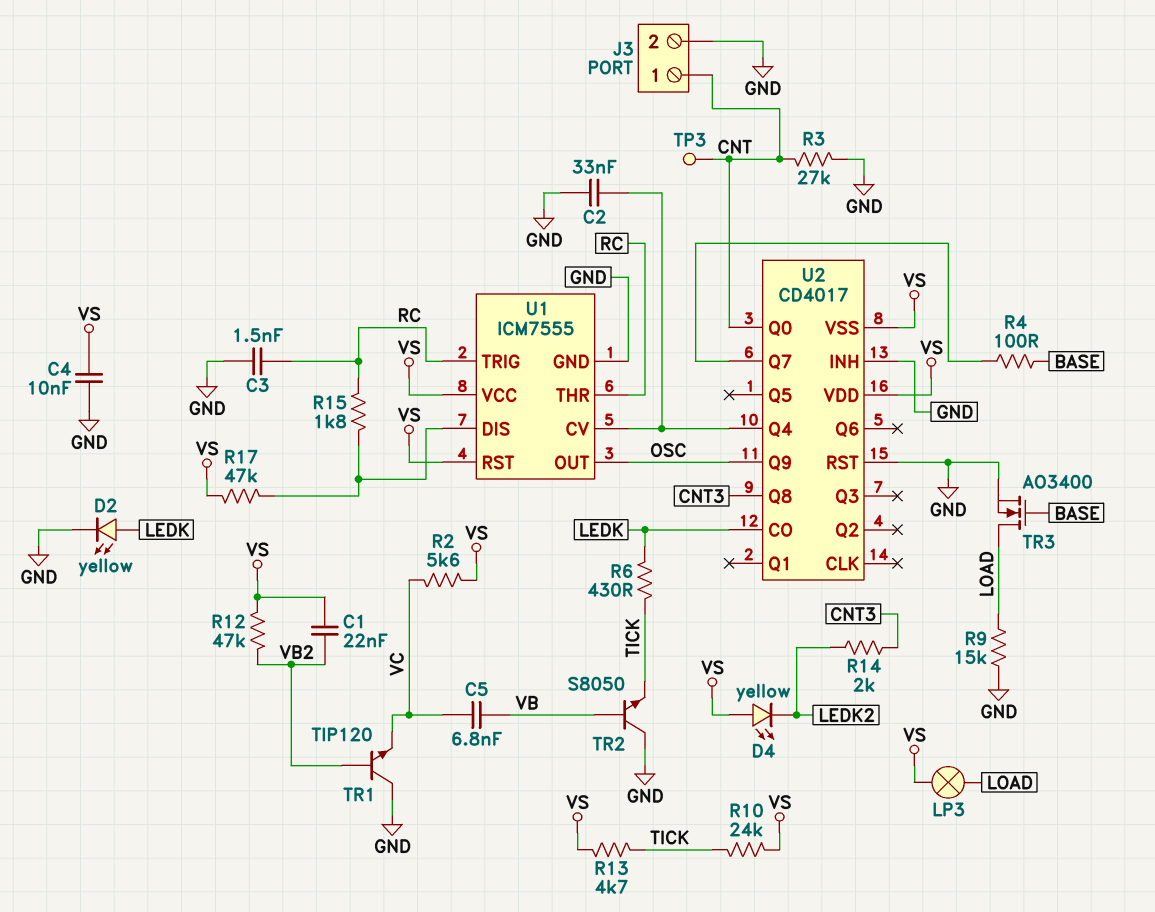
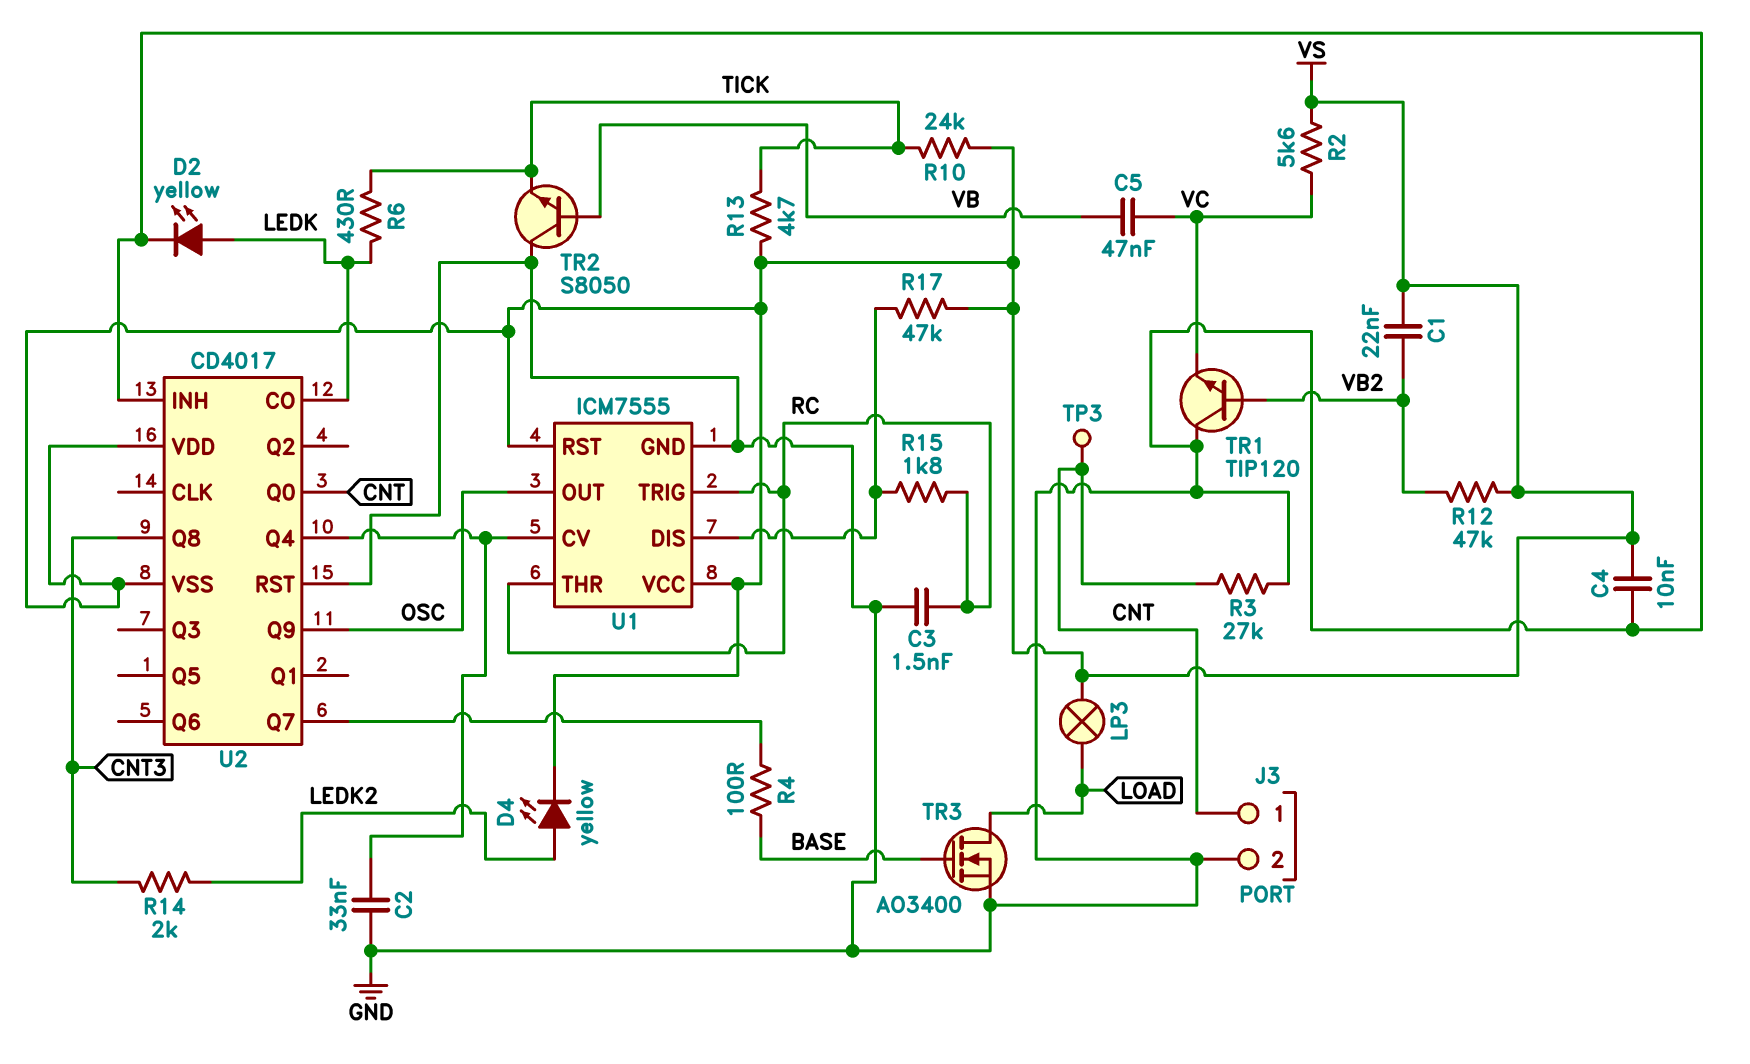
C5: 6.8nF (VB, VC) -> 47nF (VB, VC)
D4: LED yellow (A VS, K LEDK2) -> LED yellow (A LEDK2, K VS)
R9: 15k (GND, LOAD) -> none

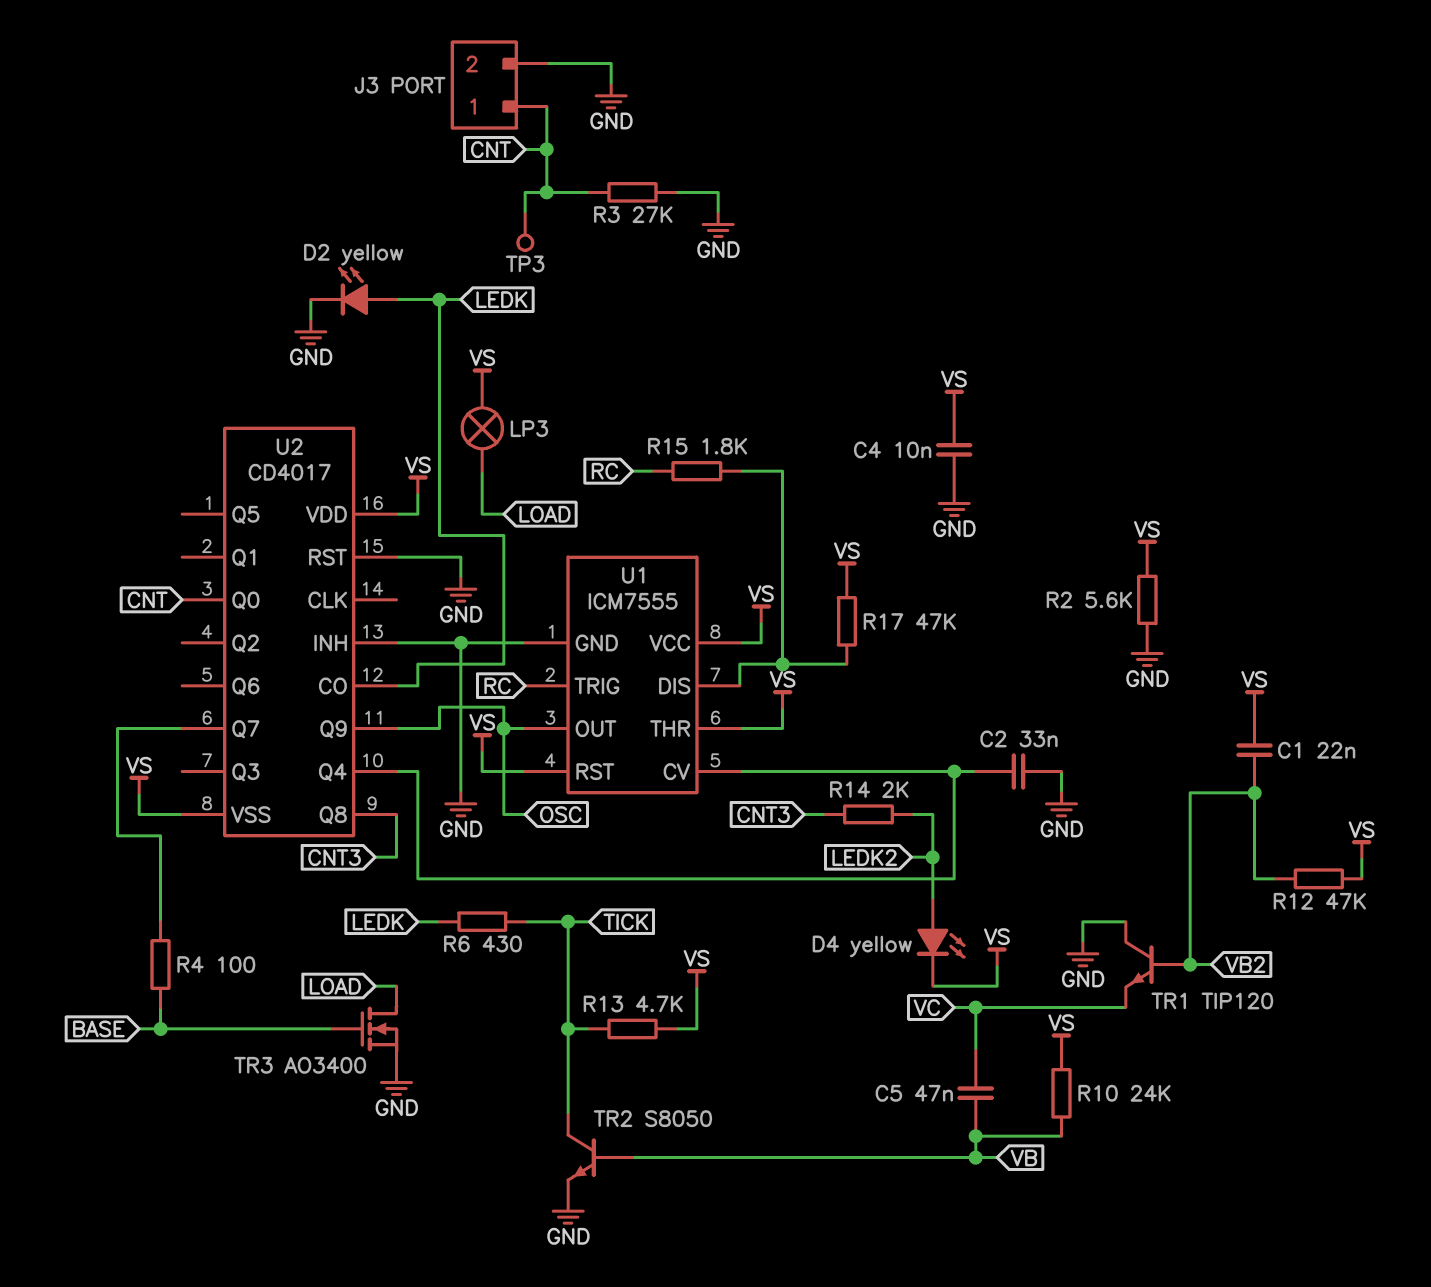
C3: 1.5nF (GND, RC) -> none
R2: 5.6k (VC, VS) -> 5.6k (GND, VS)
R10: 24k (TICK, VS) -> 24k (VB, VS)
TR2: NPN S8050 (B VB, C GND, E TICK) -> NPN S8050 (B VB, C TICK, E GND)
U1 pin THR: RC -> VS

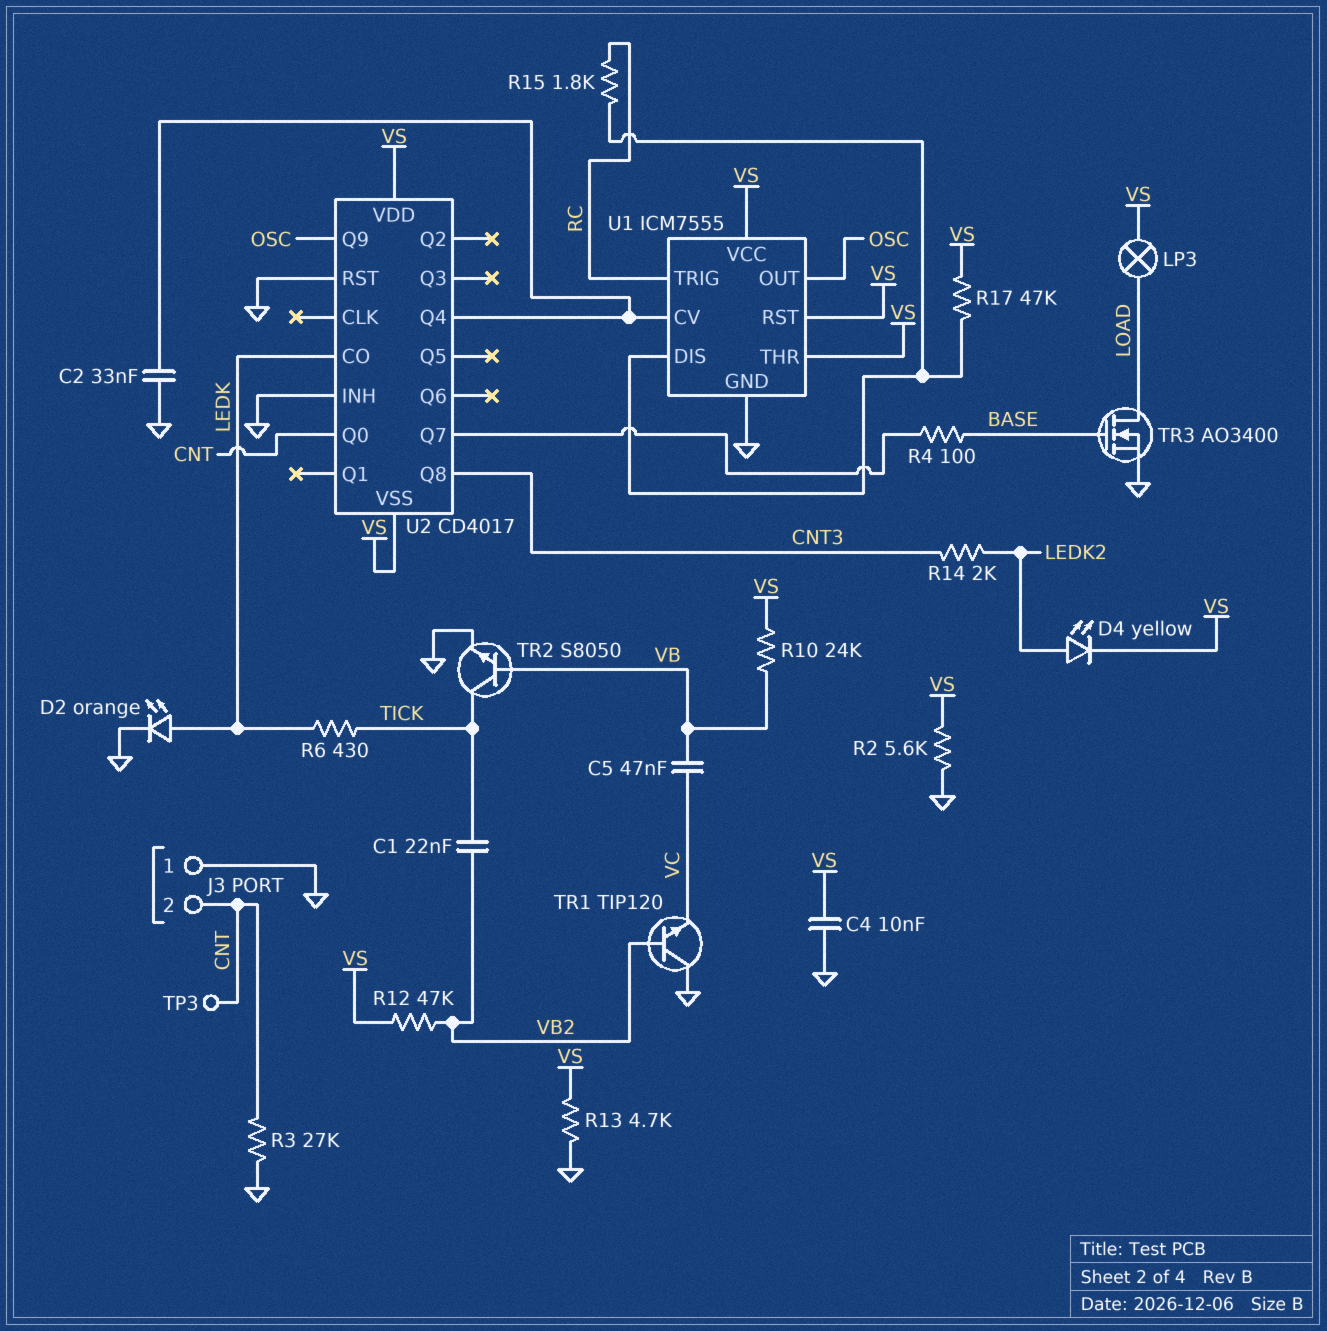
C1: 22nF (VB2, VS) -> 22nF (TICK, VB2)
D2: LED yellow (A LEDK, K GND) -> LED orange (A LEDK, K GND)
J3 pin 1: CNT -> GND
J3 pin 2: GND -> CNT
R13: 4.7k (TICK, VS) -> 4.7k (GND, VS)

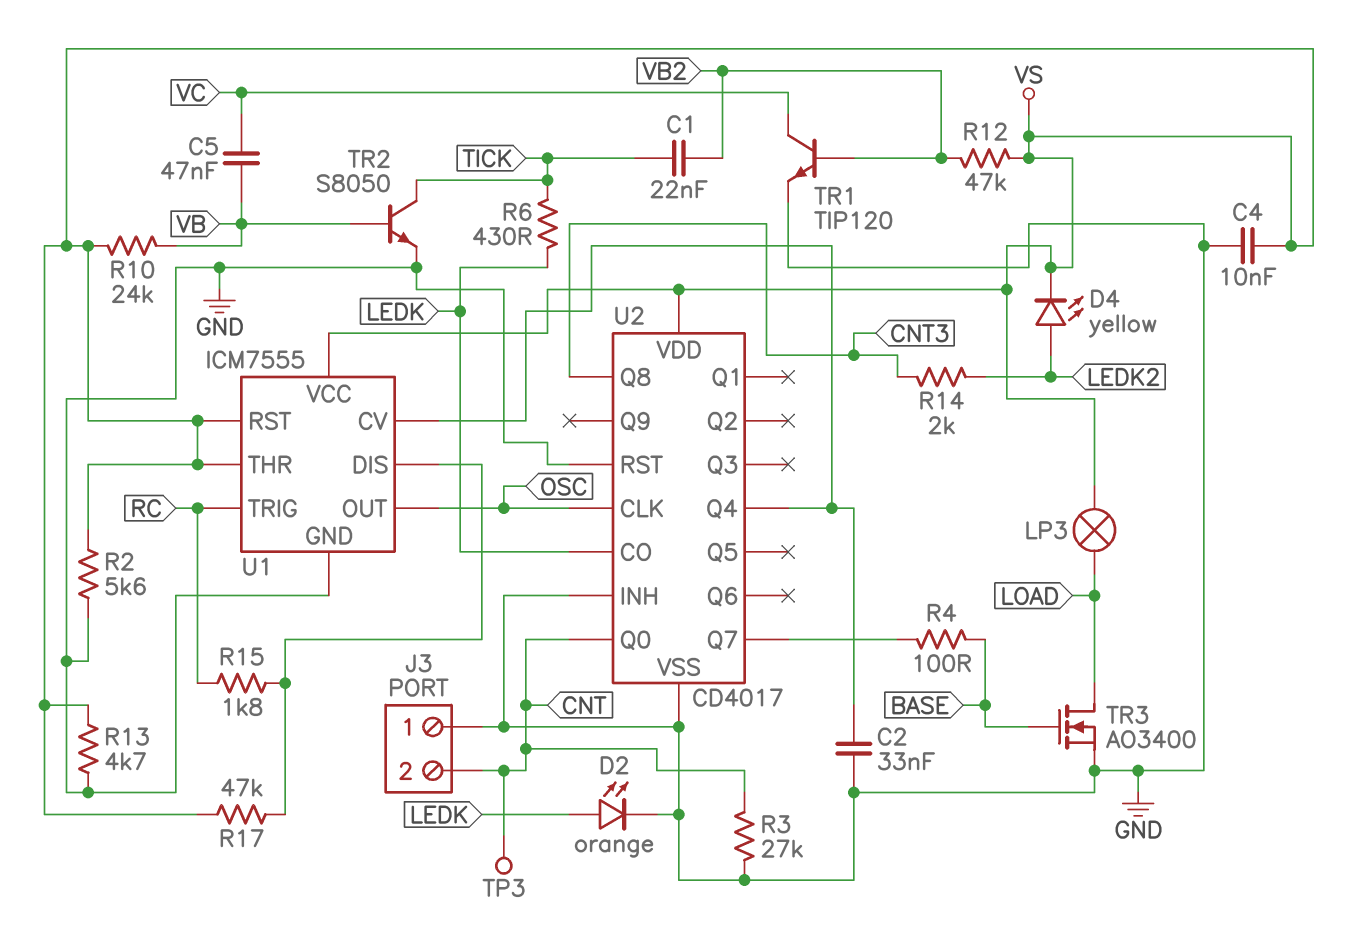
TR1: NPN TIP120 (B VB2, C GND, E VC) -> NPN TIP120 (B VB2, C VC, E GND)
U2 pin CLK: none -> OSC
U2 pin Q9: OSC -> none
U2 pin VSS: VS -> GND

